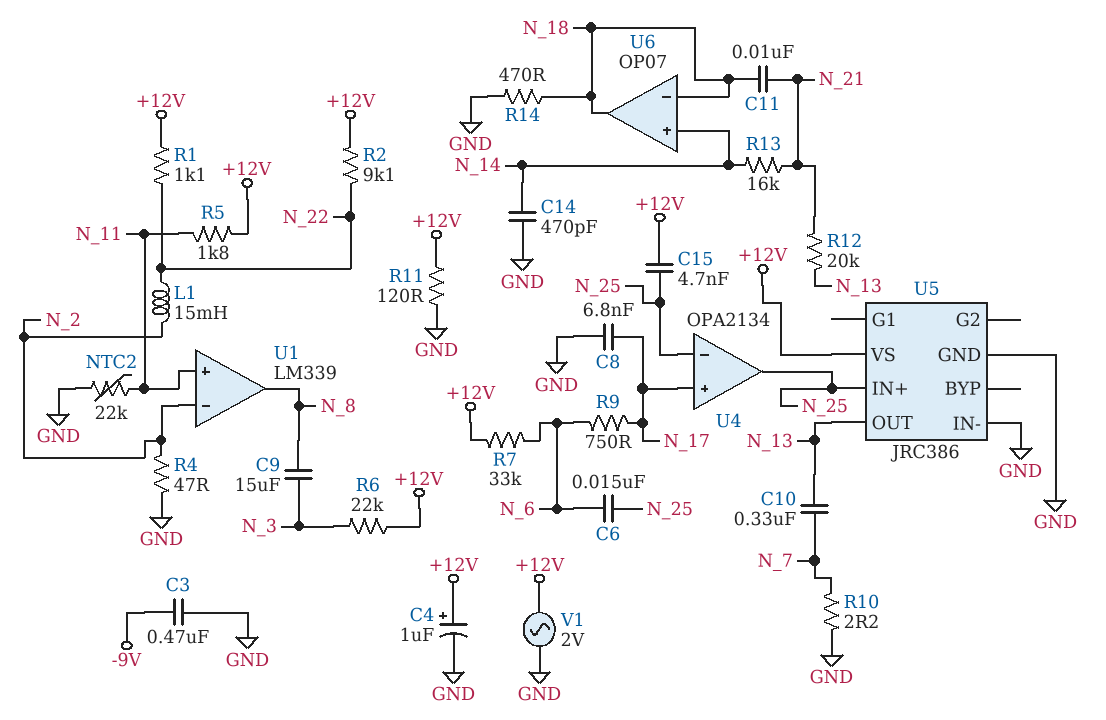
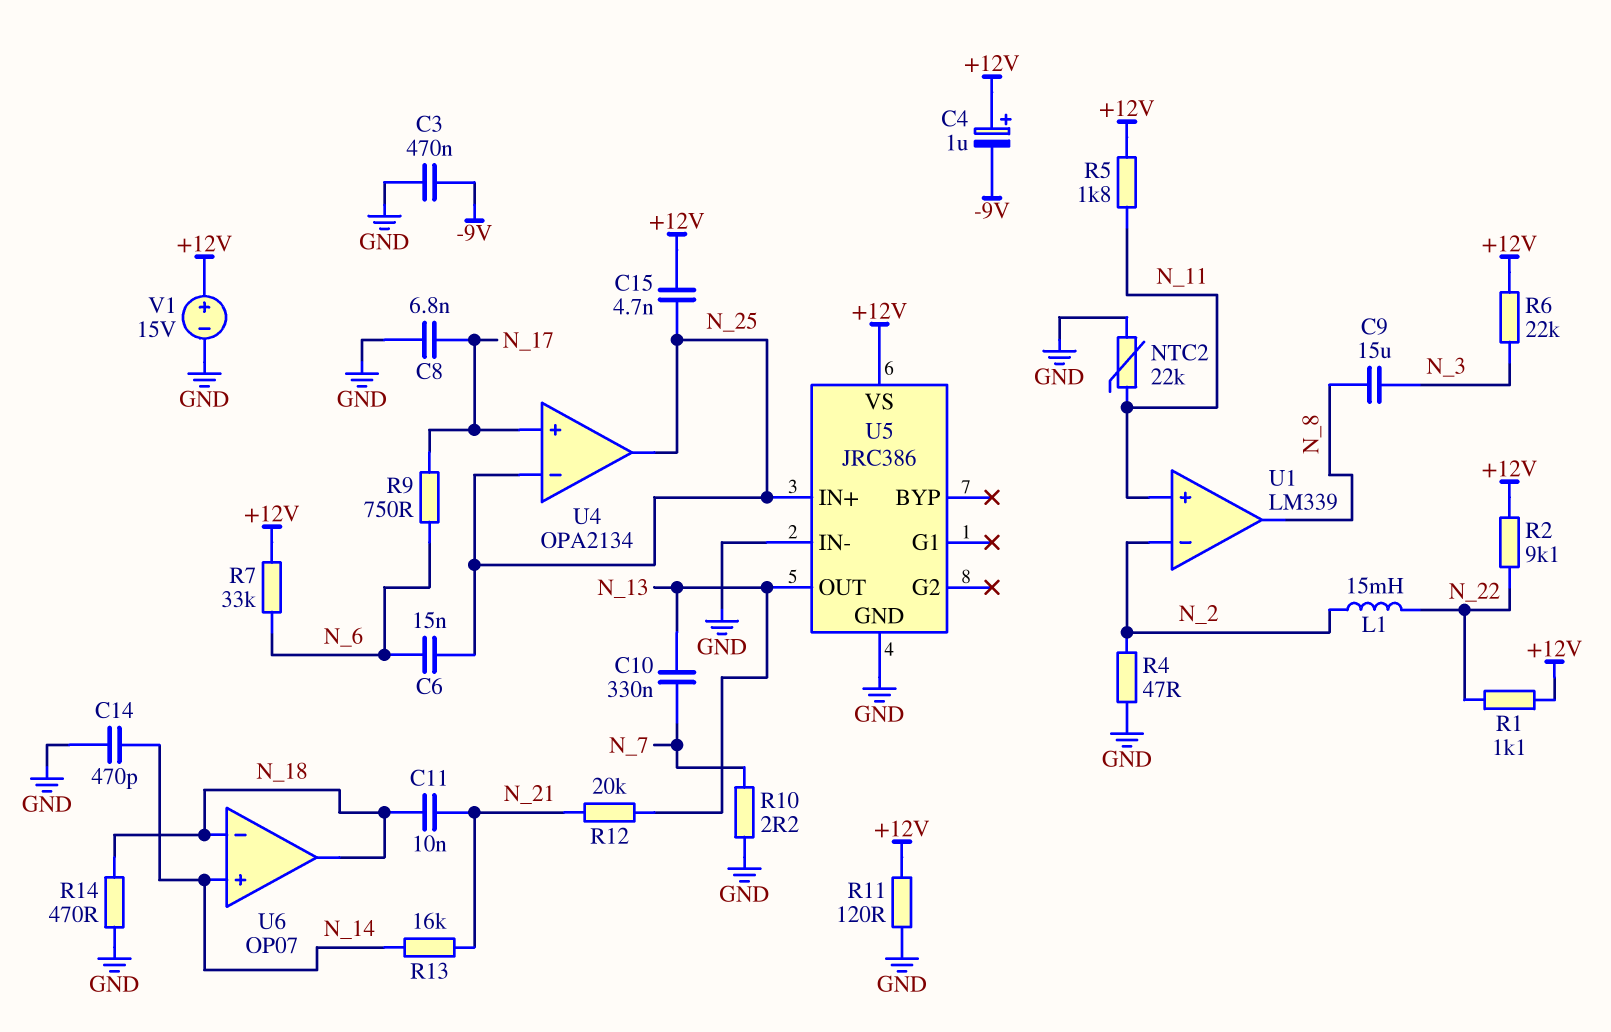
C4: 1uF (plus +12V, minus GND) -> 1uF (plus +12V, minus -9V)
V1: AC 2V (+12V, GND) -> 15V (plus +12V, minus GND)

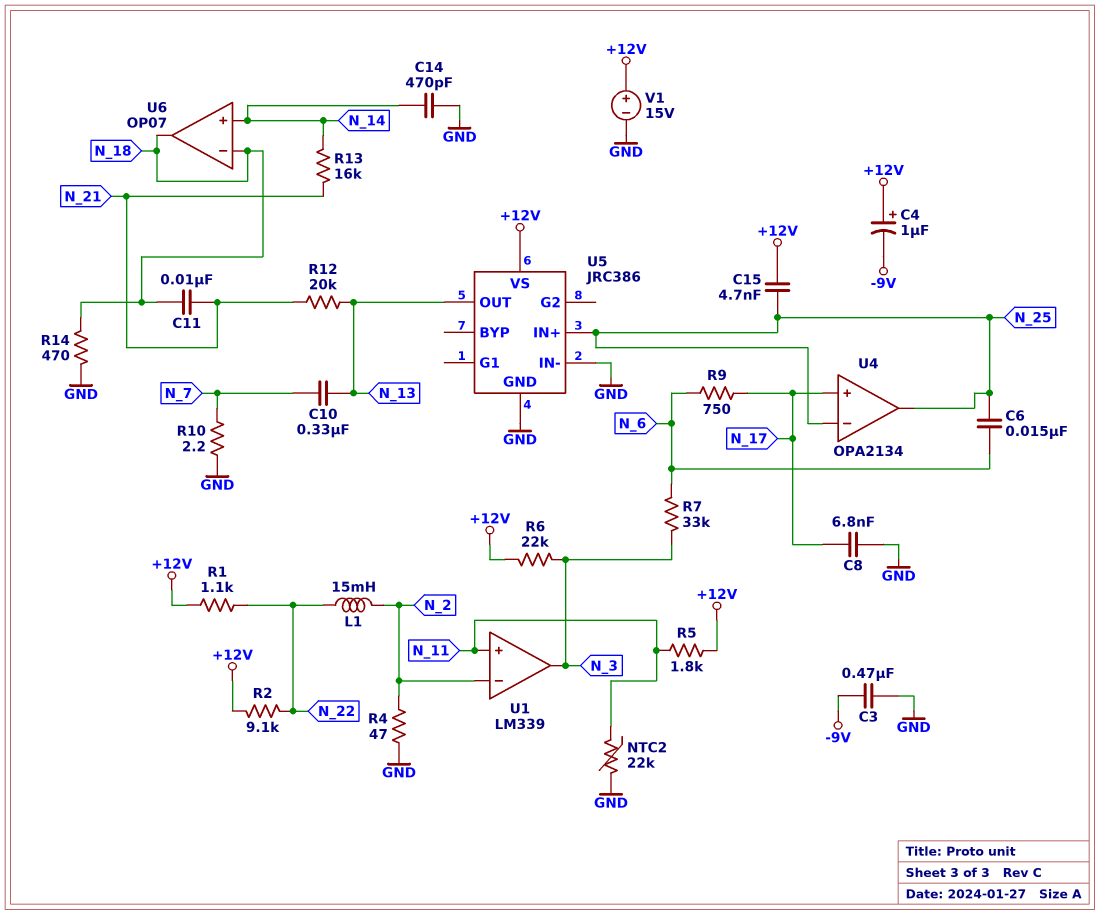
C9: 15uF (N_3, N_8) -> none
R7: 33k (+12V, N_6) -> 33k (N_3, N_6)
R11: 120 (+12V, GND) -> none
U1 pin out: N_8 -> N_3

